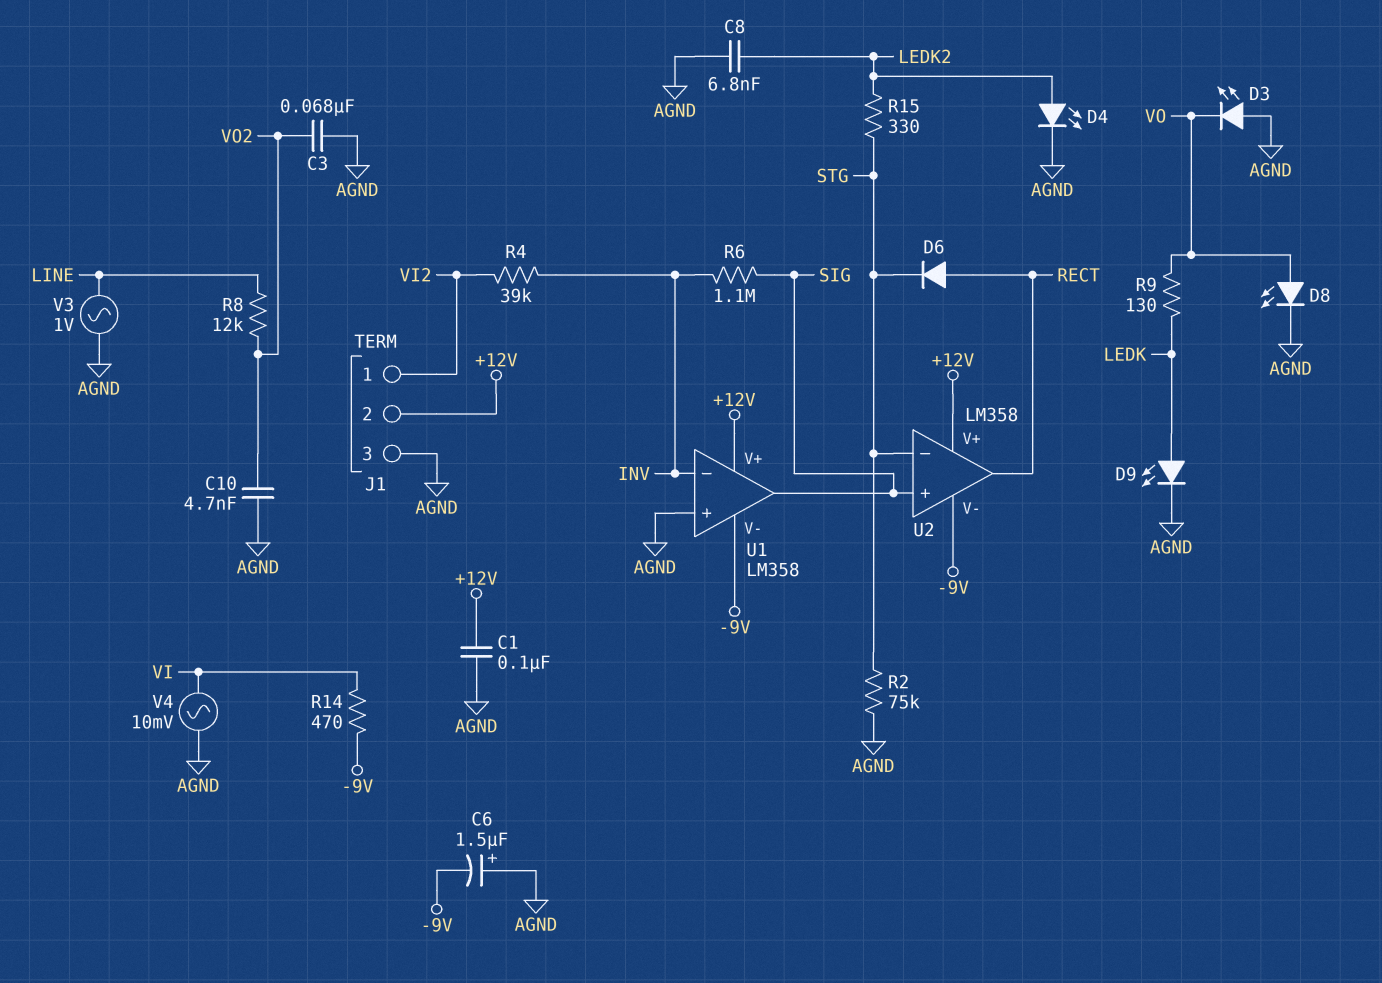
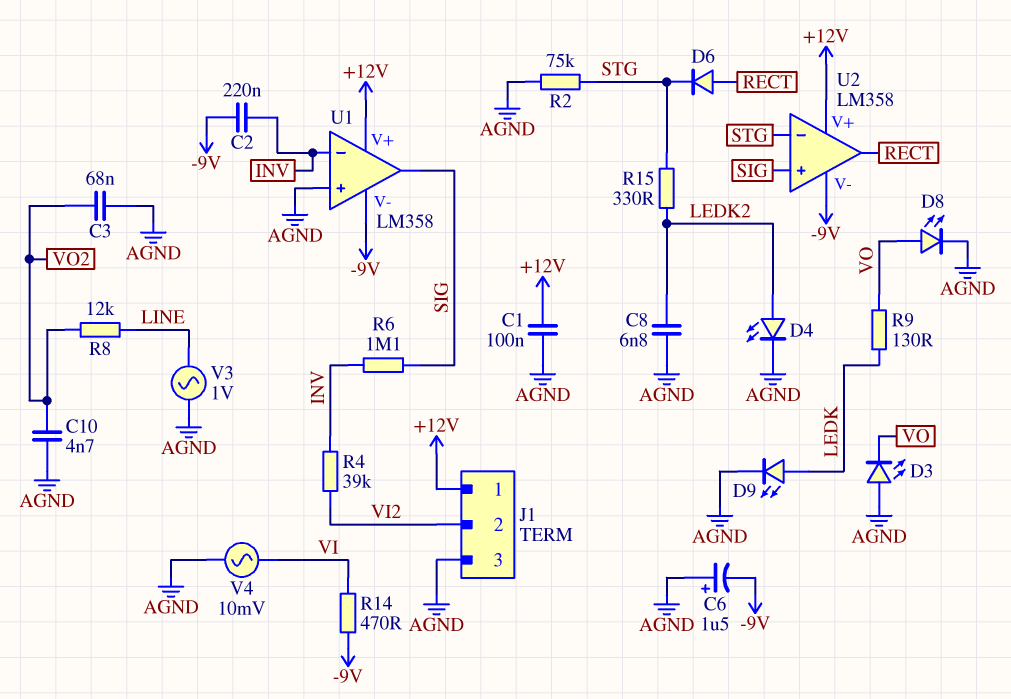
C2: none -> 220nF (-9V, INV)
J1 pin 1: VI2 -> +12V
J1 pin 2: +12V -> VI2

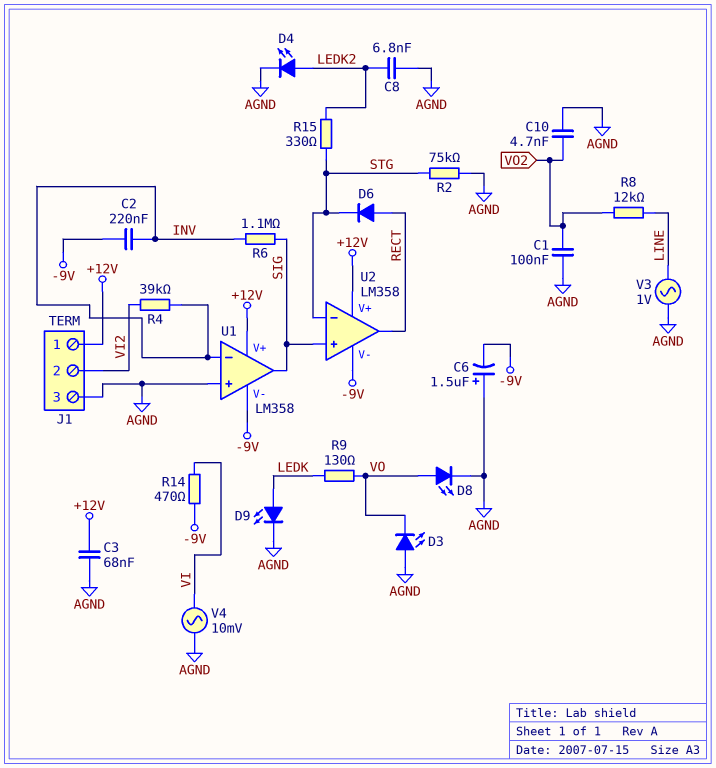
C1: 100nF (+12V, AGND) -> 100nF (AGND, VO2)
C3: 68nF (AGND, VO2) -> 68nF (+12V, AGND)

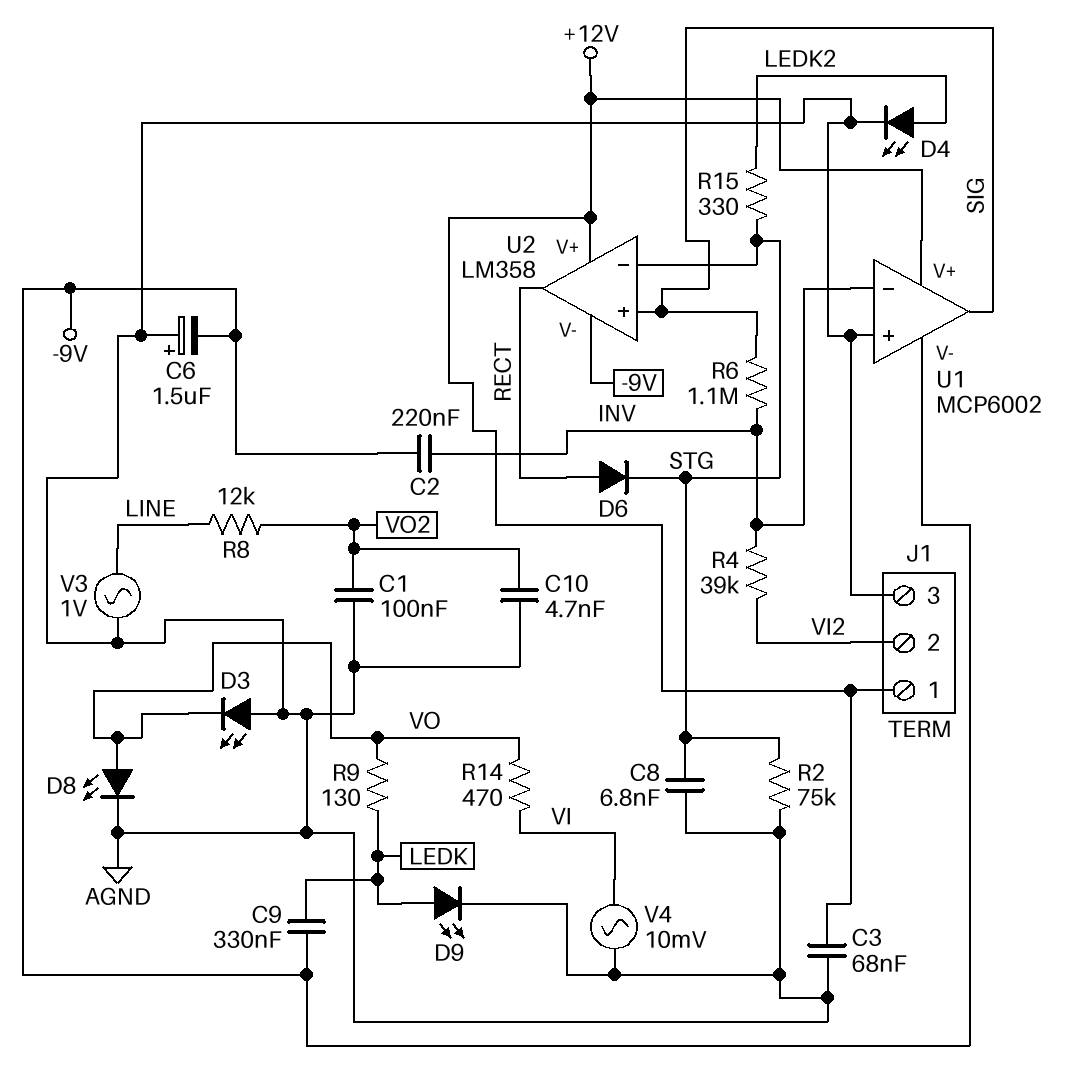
C8: 6.8nF (AGND, LEDK2) -> 6.8nF (AGND, STG)
C9: none -> 330nF (-9V, LEDK)
R14: 470 (-9V, VI) -> 470 (VI, VO)
U1: LM358 -> MCP6002

